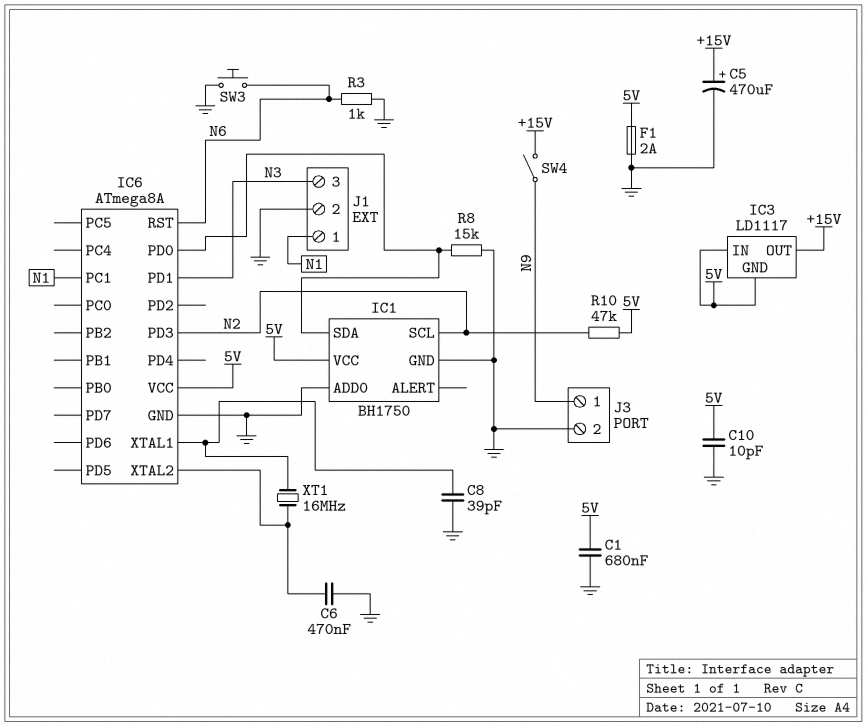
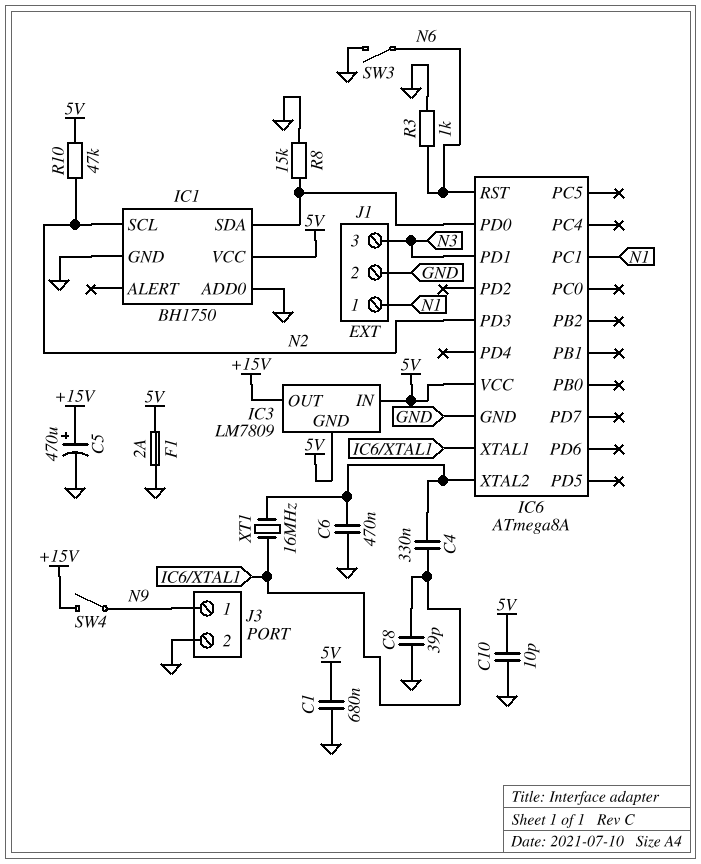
C4: none -> 330nF (IC6/XTAL1, IC6/XTAL2)
IC3: LD1117 -> LM7809
SW3: button (GND, N6) -> switch (GND, N6)

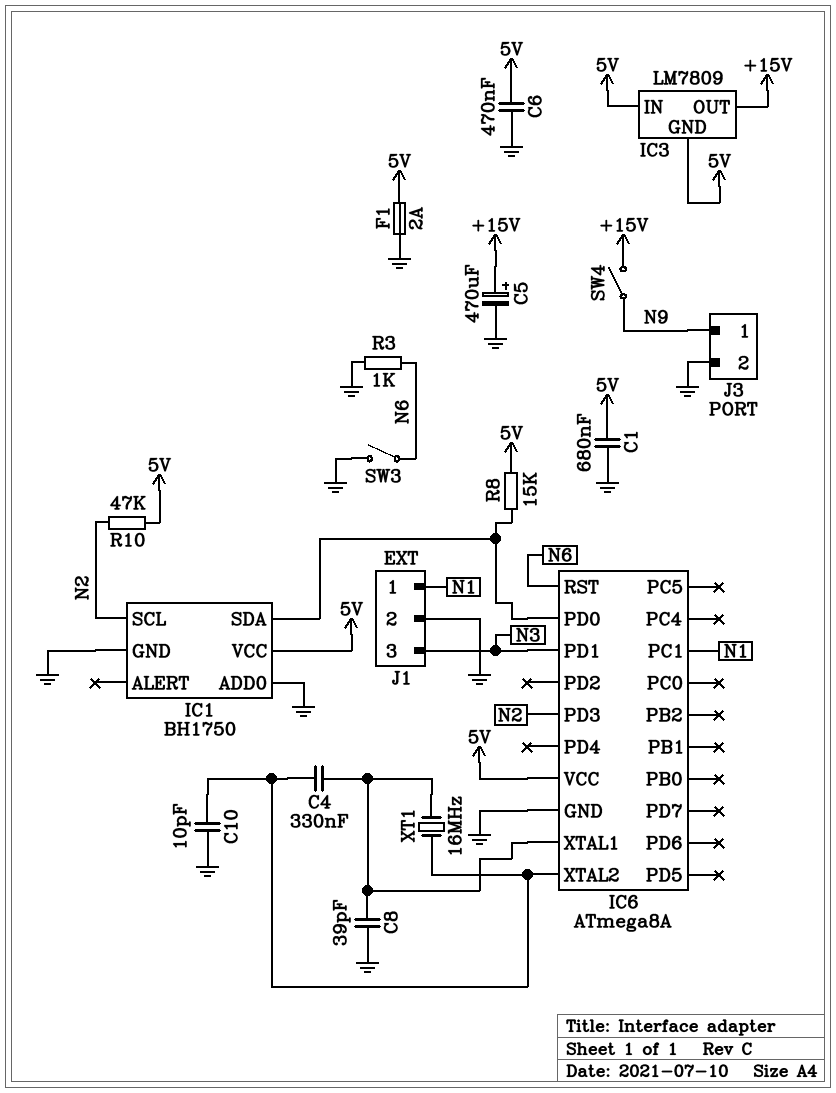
C6: 470nF (GND, IC6/XTAL2) -> 470nF (5V, GND)
C10: 10pF (5V, GND) -> 10pF (GND, IC6/XTAL2)
R8: 15k (GND, IC1/SDA) -> 15k (5V, IC1/SDA)

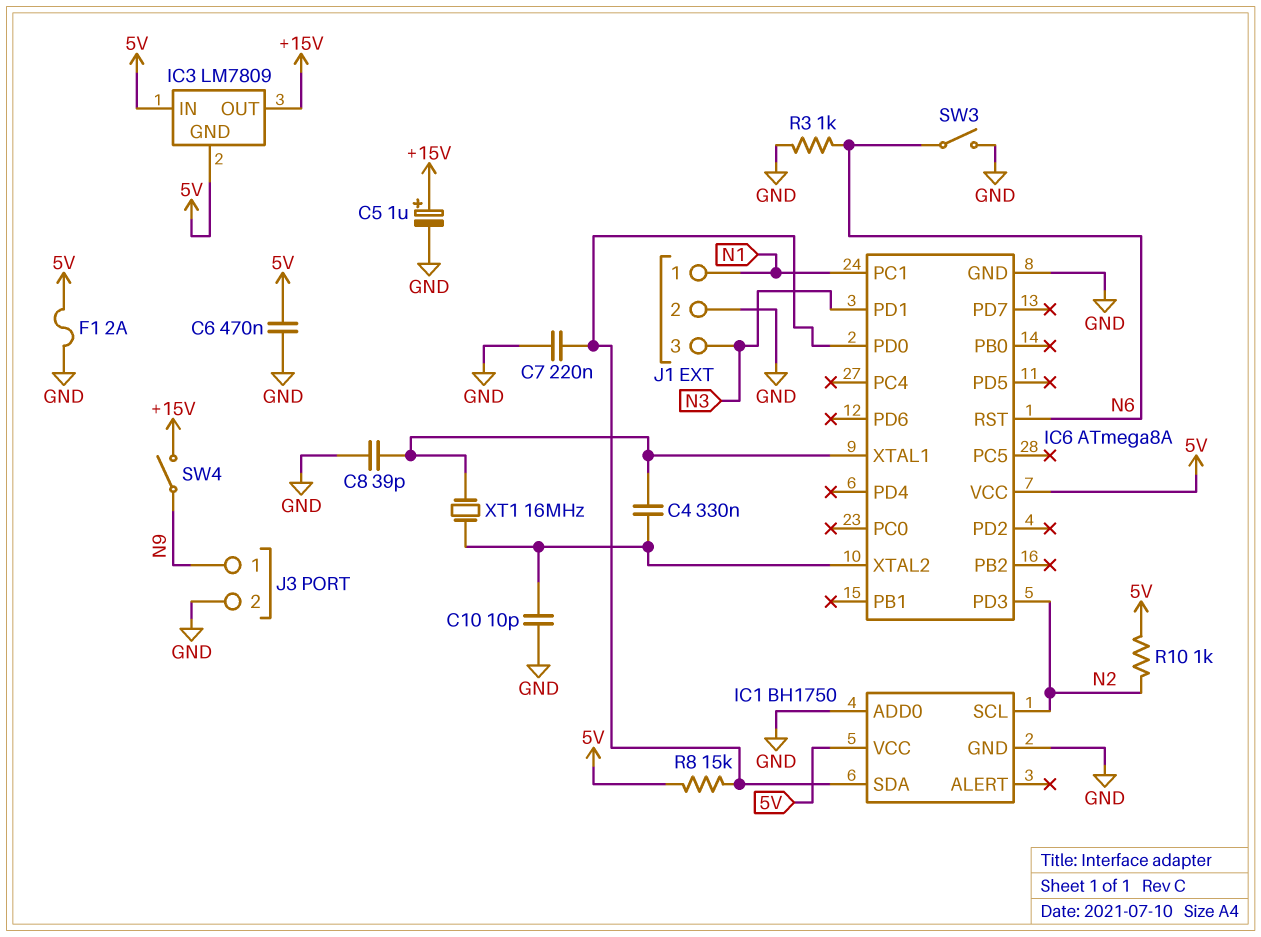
C1: 680nF (5V, GND) -> none
C5: 470uF (plus +15V, minus GND) -> 1uF (plus +15V, minus GND)
C7: none -> 220nF (GND, IC1/SDA)
R10: 47k (5V, N2) -> 1k (5V, N2)

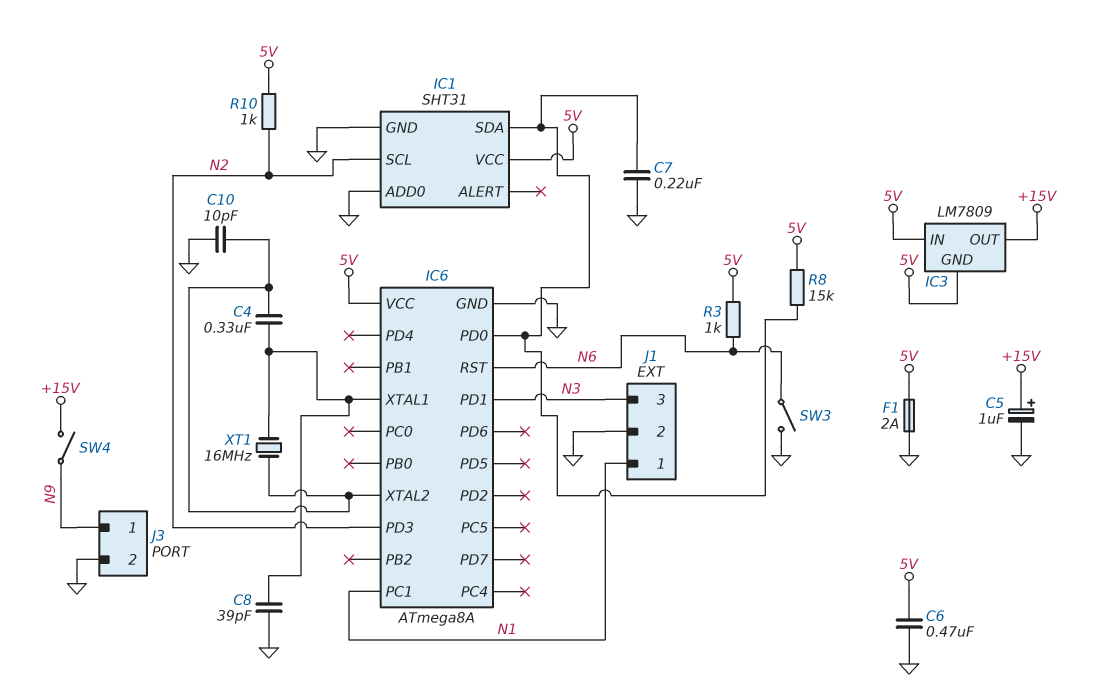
IC1: BH1750 -> SHT31
R3: 1k (GND, N6) -> 1k (5V, N6)

